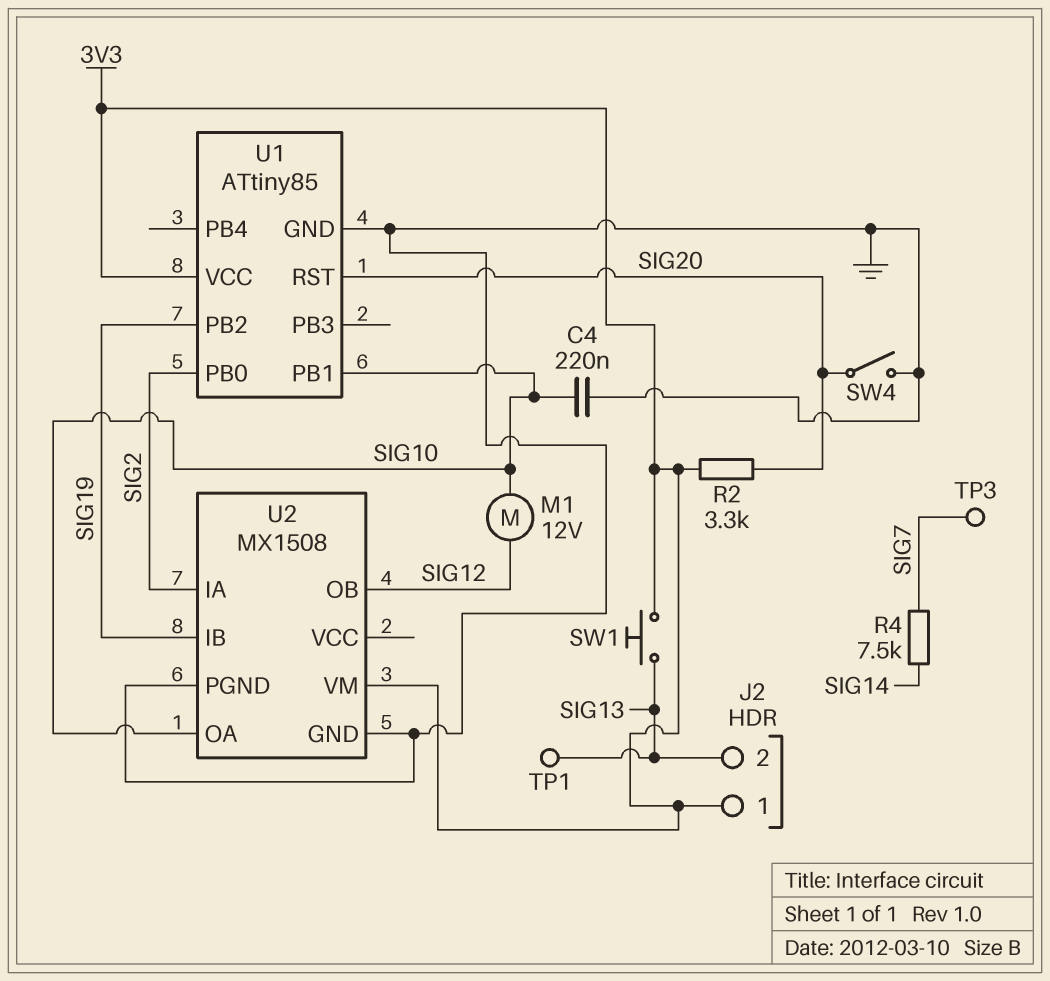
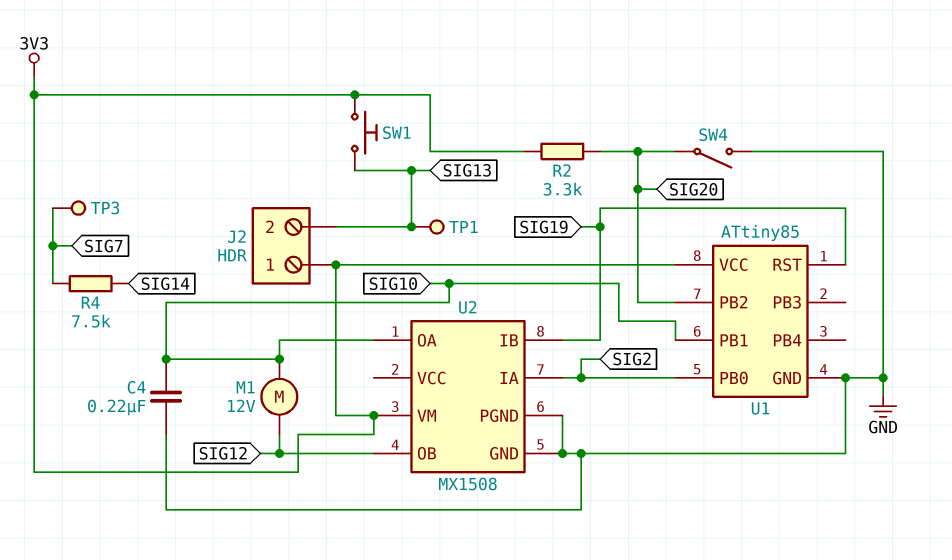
U1 pin PB2: SIG19 -> SIG20
U1 pin RST: SIG20 -> SIG19

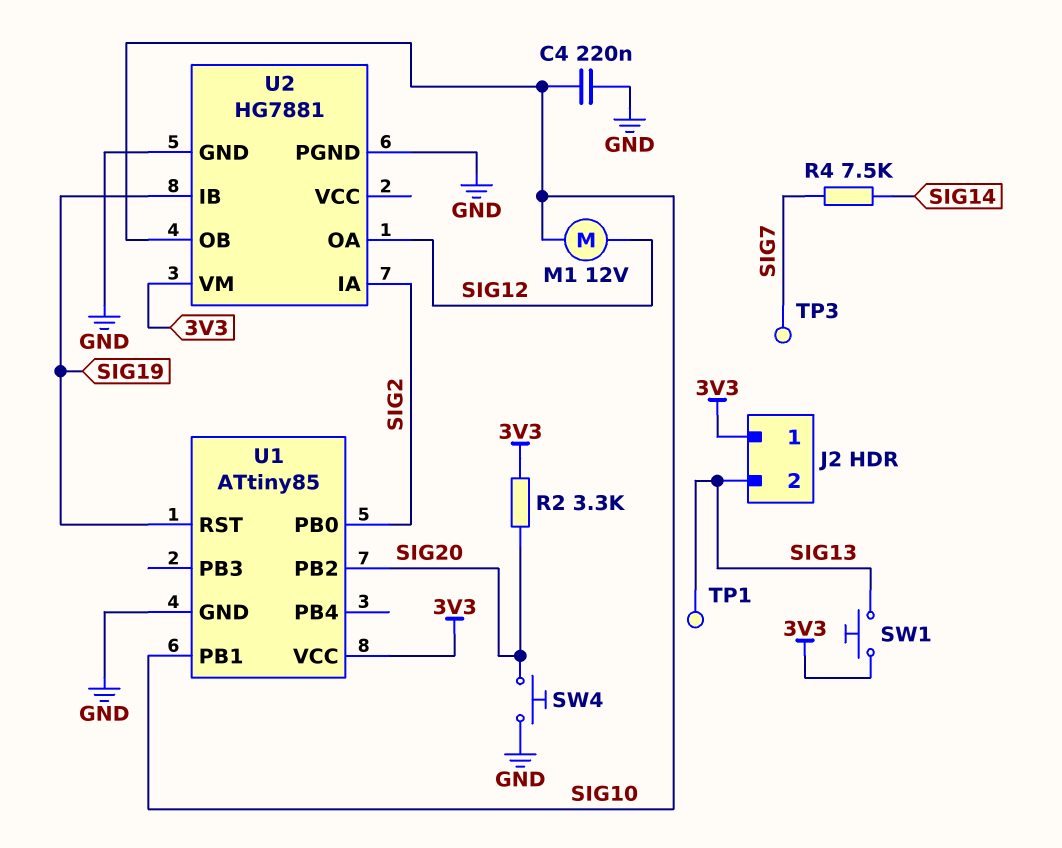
SW4: switch (GND, SIG20) -> button (GND, SIG20)
U2: MX1508 -> HG7881
U2 pin OA: SIG10 -> SIG12
U2 pin OB: SIG12 -> SIG10

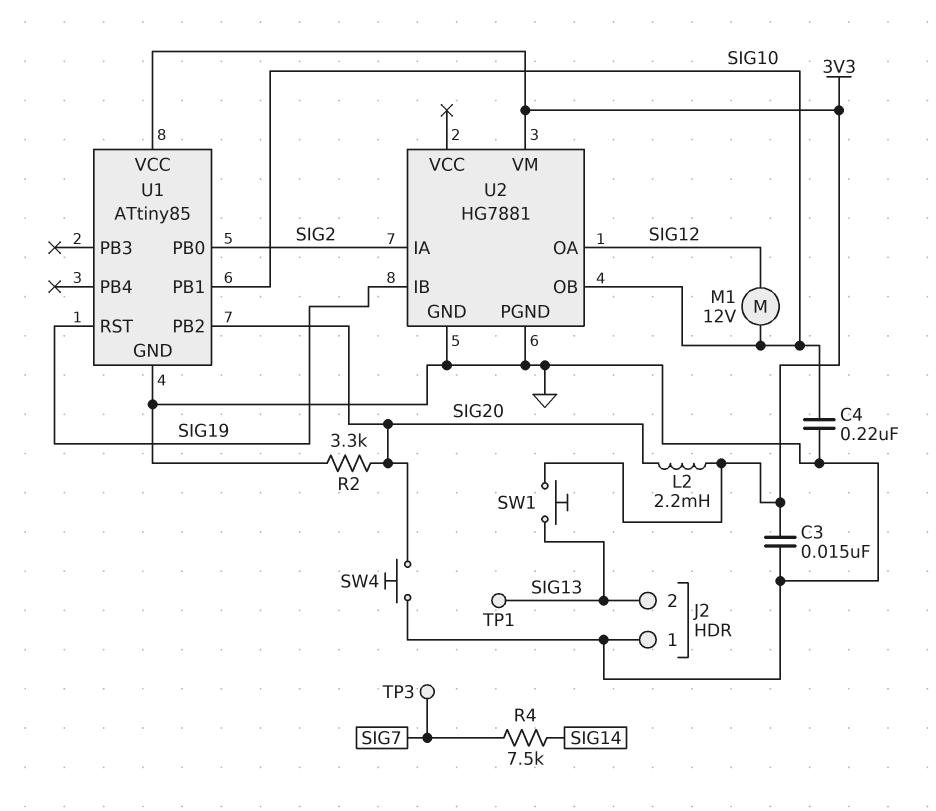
C3: none -> 15nF (3V3, GND)
J2 pin 1: 3V3 -> GND
L2: none -> 2.2mH (3V3, SIG20)
R2: 3.3k (3V3, SIG20) -> 3.3k (GND, SIG20)

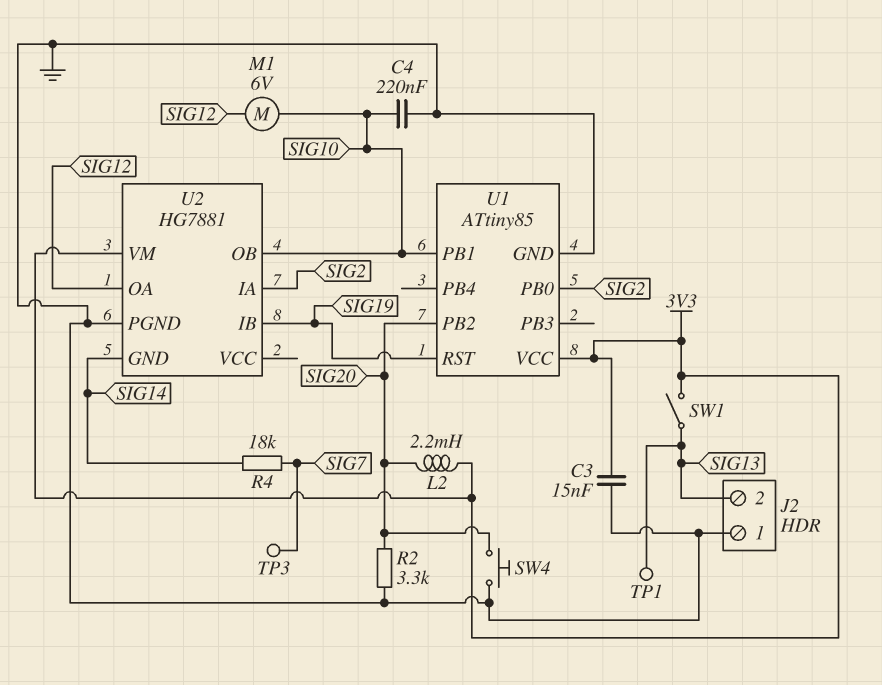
M1: motor 12V (SIG10, SIG12) -> motor 6V (SIG10, SIG12)
R4: 7.5k (SIG7, SIG14) -> 18k (SIG7, SIG14)
SW1: button (3V3, SIG13) -> switch (3V3, SIG13)
U2 pin GND: GND -> SIG14

